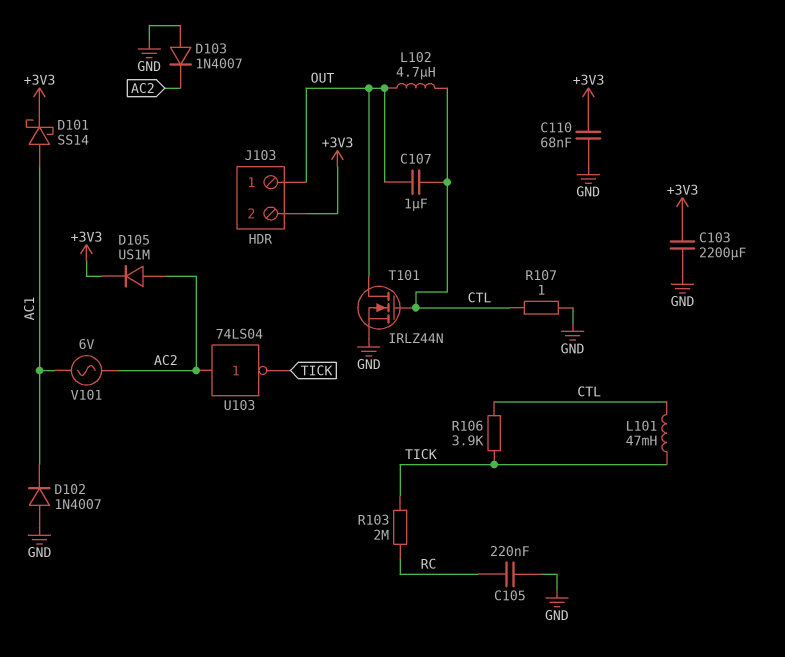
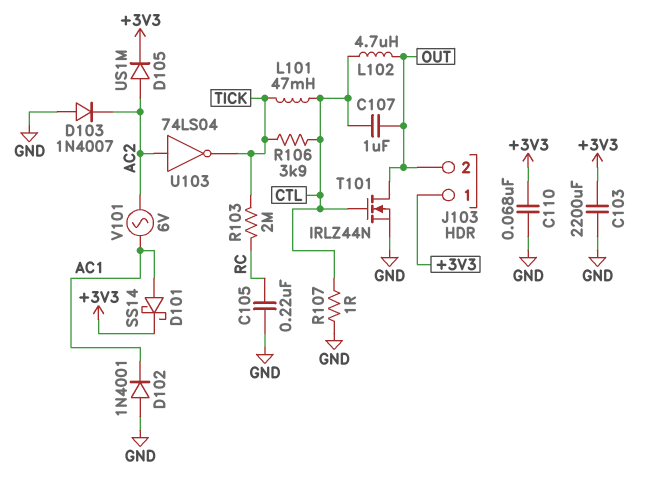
D102: diode 1N4007 (A GND, K AC1) -> diode 1N4001 (A GND, K AC1)
J103 pin 1: OUT -> +3V3
J103 pin 2: +3V3 -> OUT

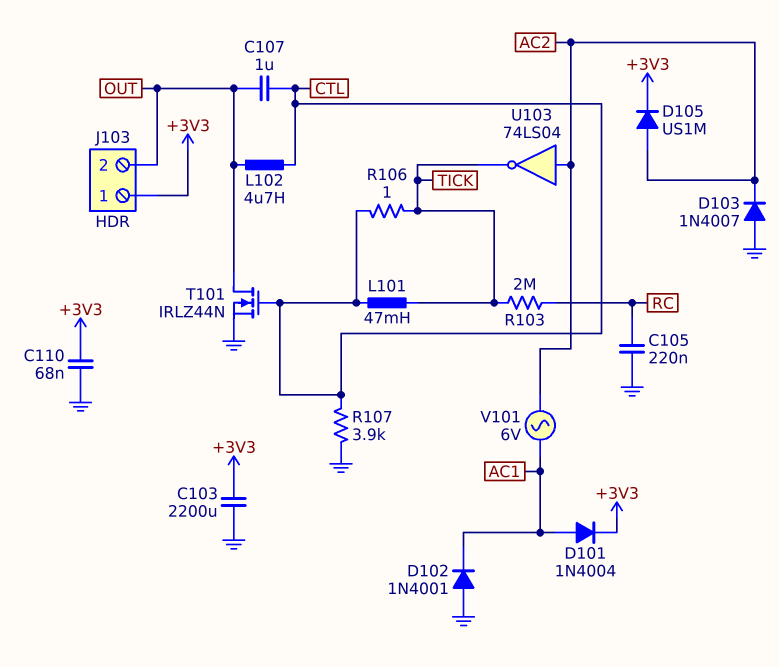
D101: schottky SS14 (A AC1, K +3V3) -> diode 1N4004 (A AC1, K +3V3)
R106: 3.9k (CTL, TICK) -> 1 (CTL, TICK)
R107: 1 (CTL, GND) -> 3.9k (CTL, GND)

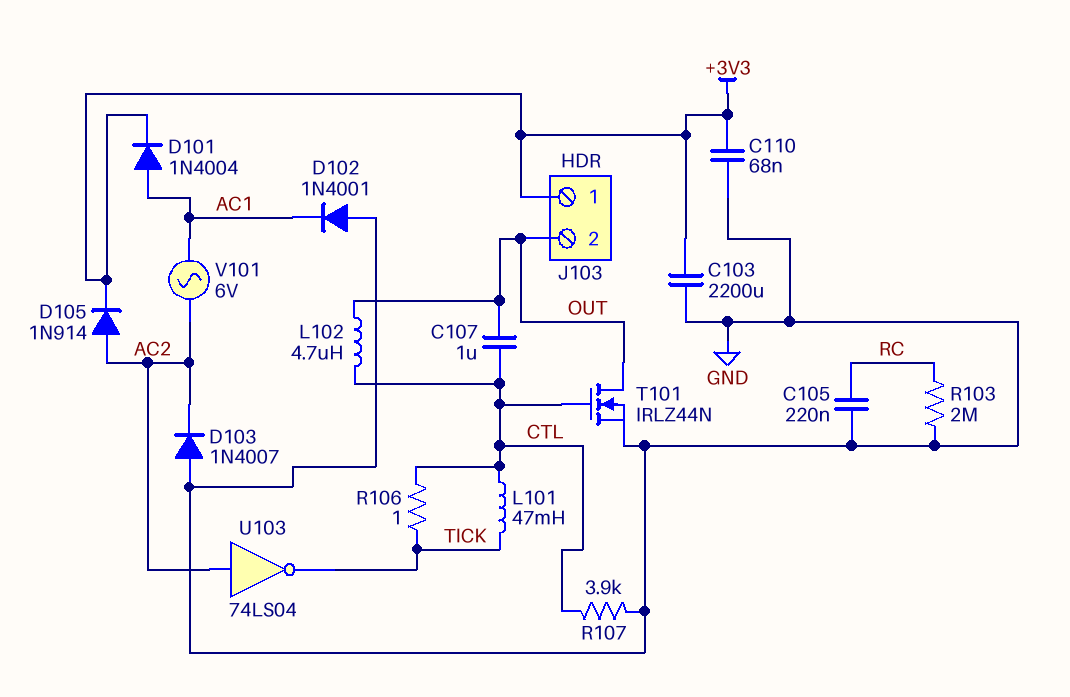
D105: diode US1M (A AC2, K +3V3) -> diode 1N914 (A AC2, K +3V3)
R103: 2M (RC, TICK) -> 2M (GND, RC)

